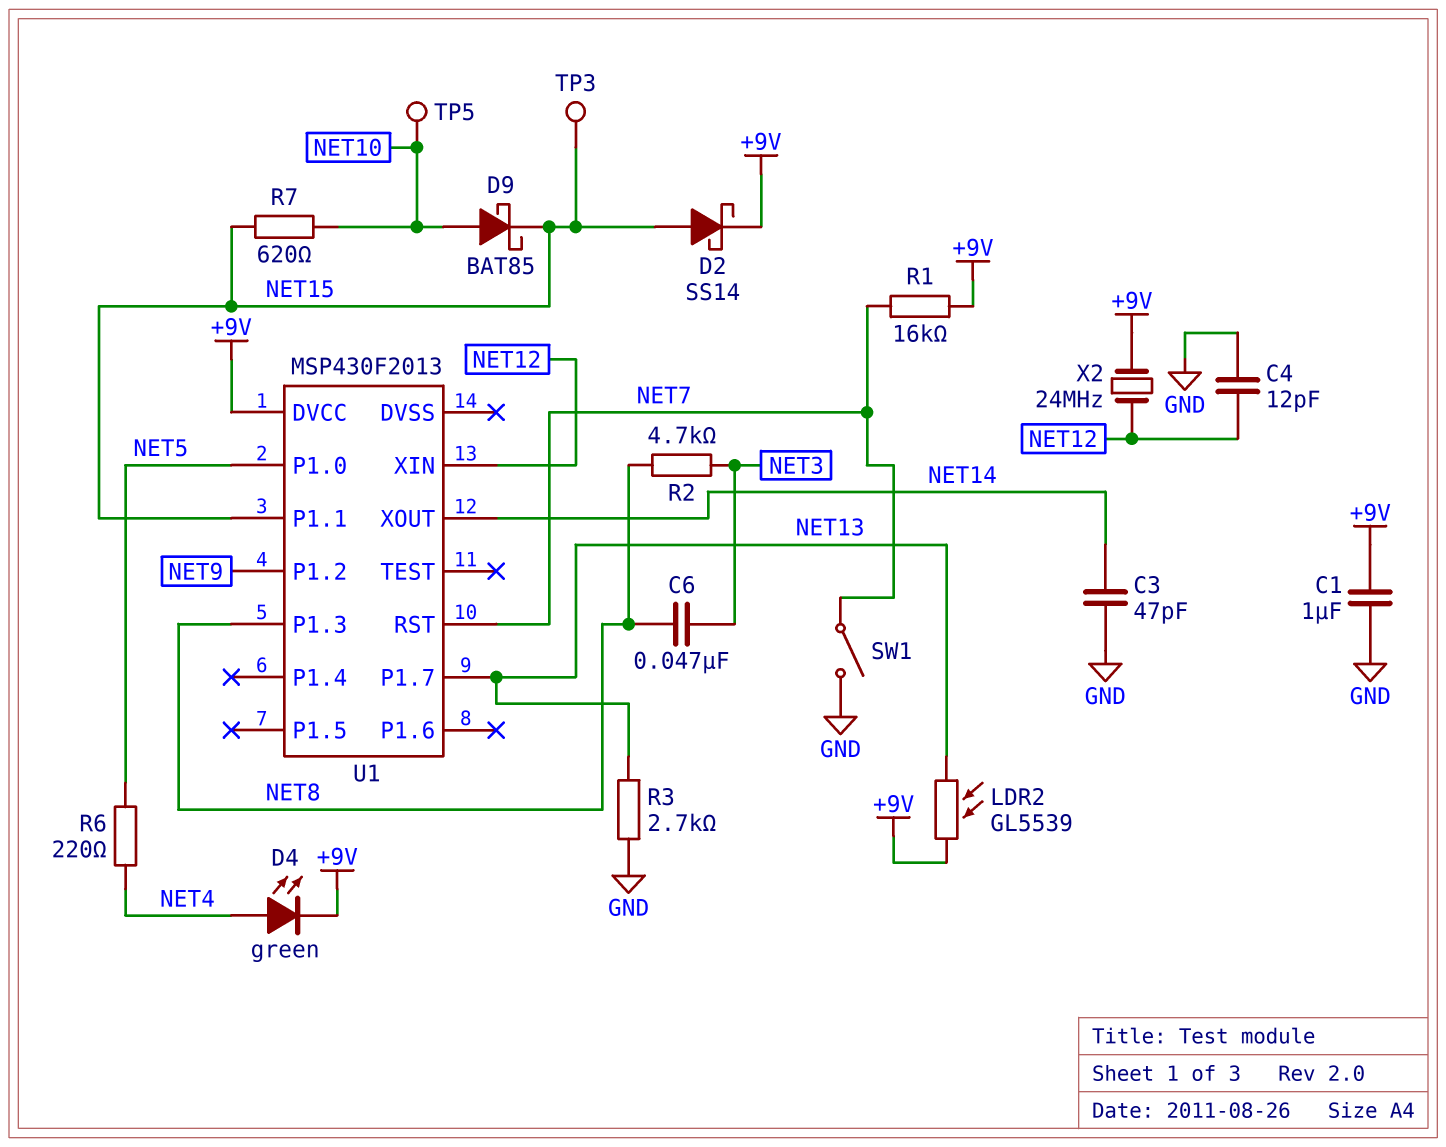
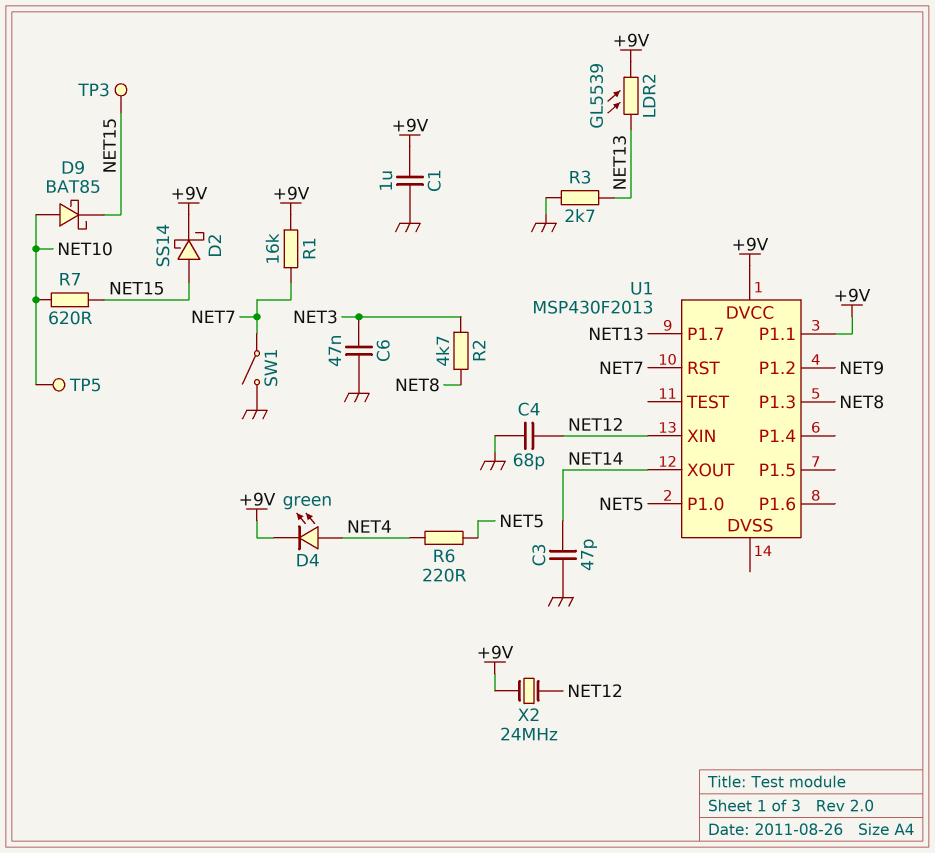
C4: 12pF (GND, NET12) -> 68pF (GND, NET12)
C6: 47nF (NET3, NET8) -> 47nF (GND, NET3)
U1 pin P1.1: NET15 -> +9V

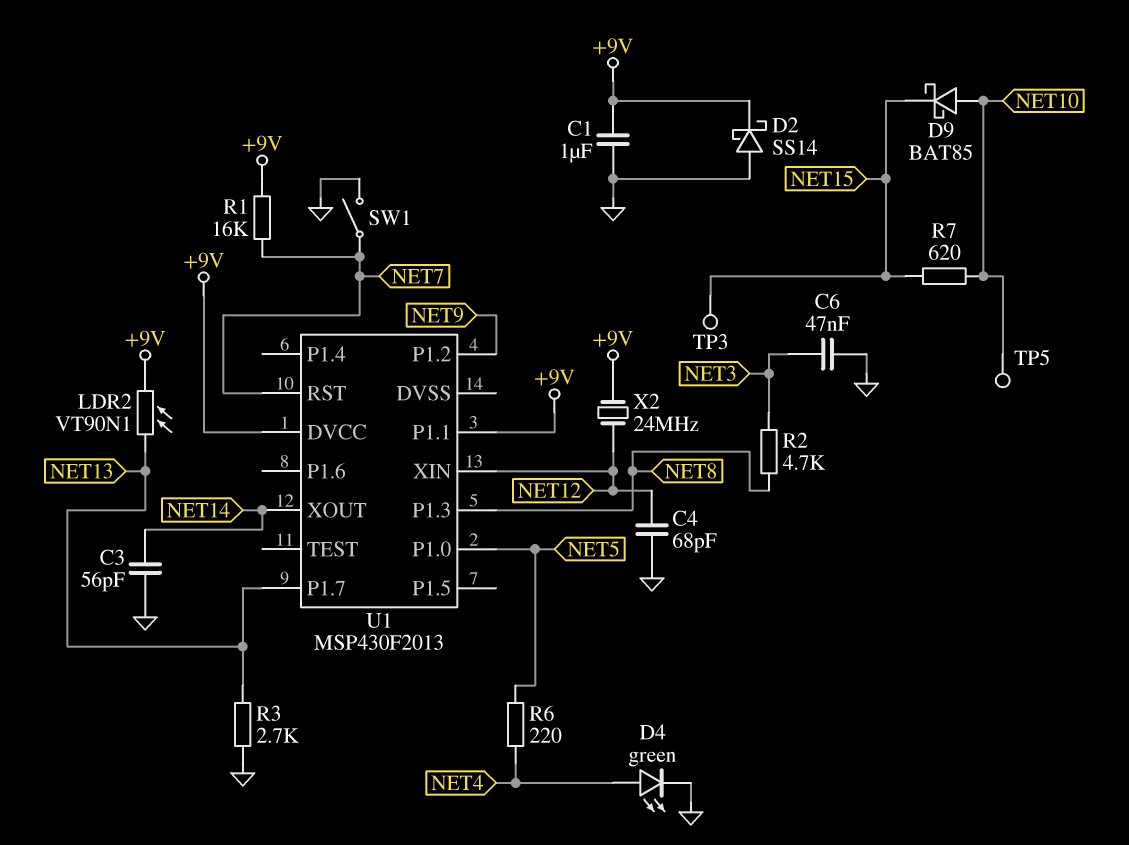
C3: 47pF (GND, NET14) -> 56pF (GND, NET14)
D2: schottky SS14 (A NET15, K +9V) -> schottky SS14 (A GND, K +9V)
D4: LED green (A NET4, K +9V) -> LED green (A NET4, K GND)
LDR2: GL5539 (+9V, NET13) -> VT90N1 (+9V, NET13)

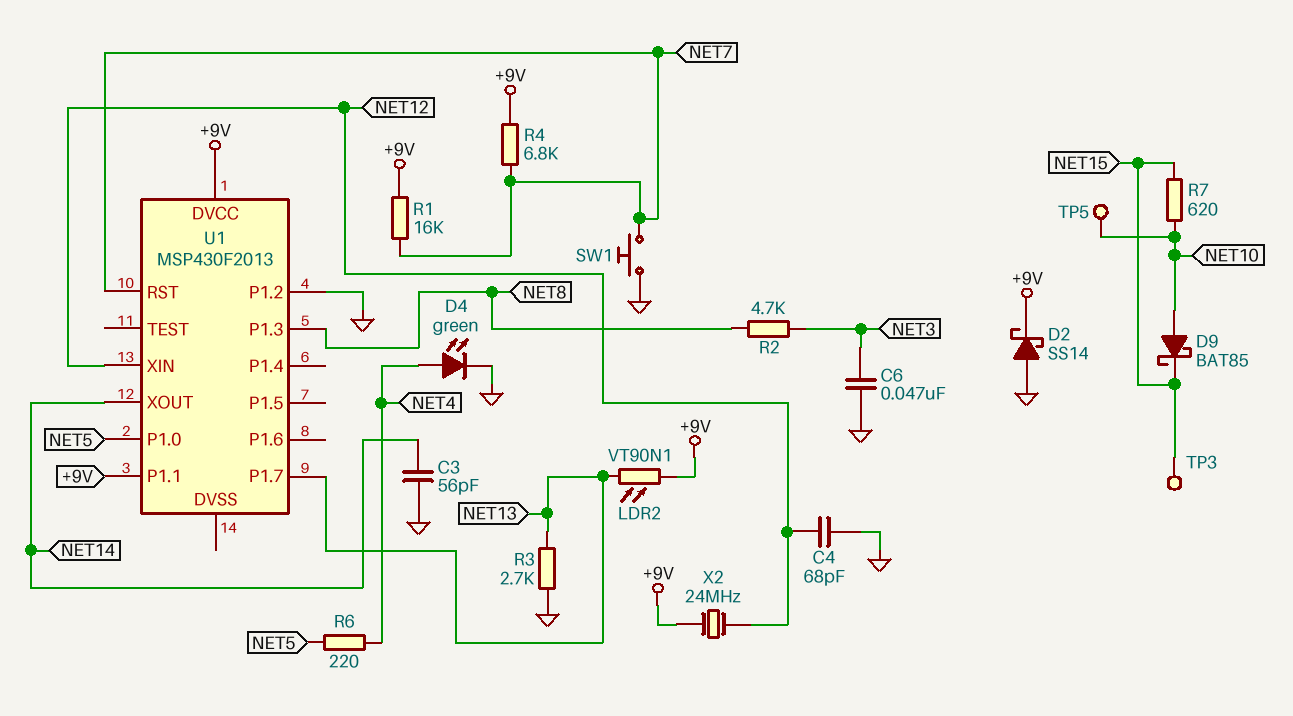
C1: 1uF (+9V, GND) -> none
R4: none -> 6.8k (+9V, NET7)
SW1: switch (GND, NET7) -> button (GND, NET7)
U1 pin P1.2: NET9 -> GND

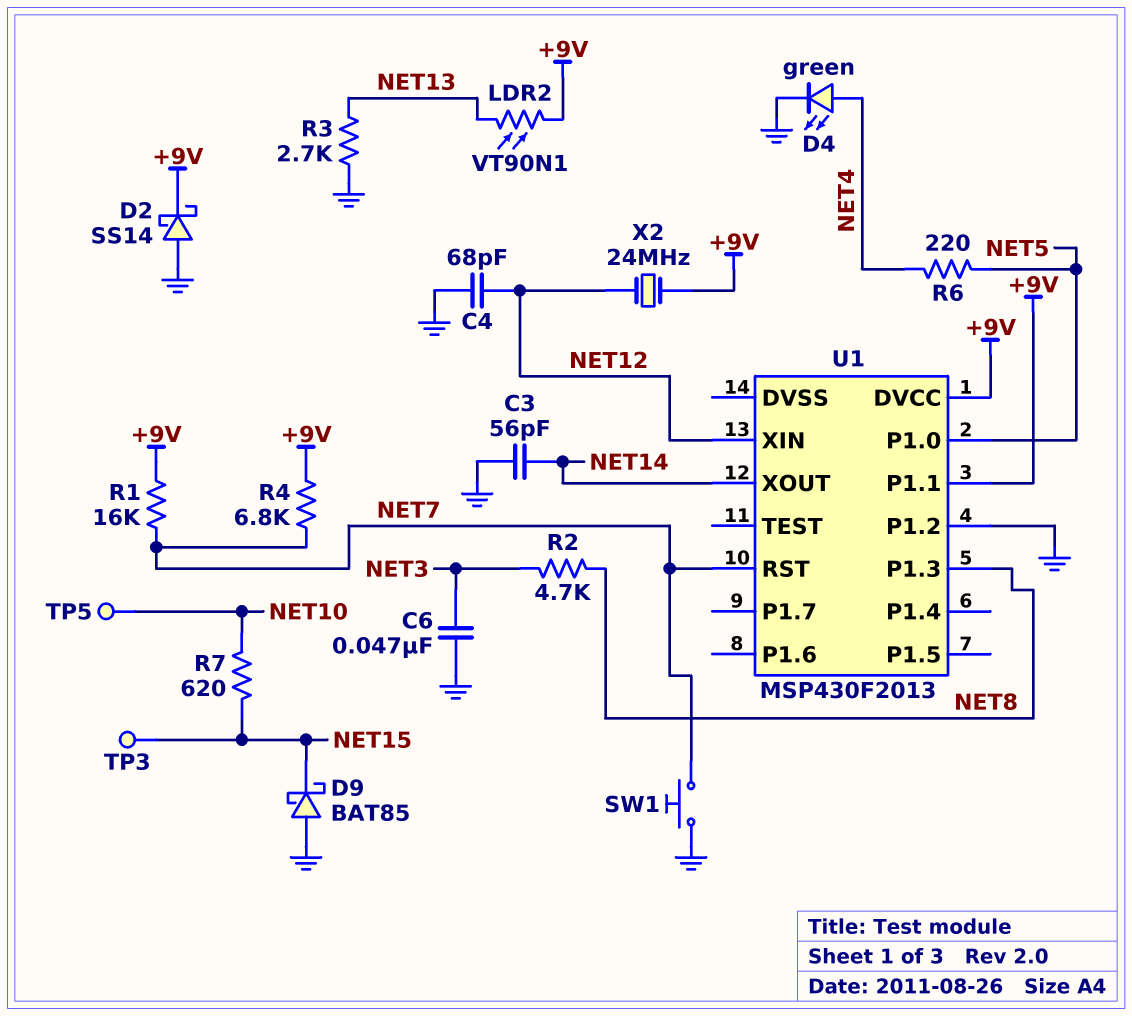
D9: schottky BAT85 (A NET10, K NET15) -> schottky BAT85 (A GND, K NET15)
U1 pin P1.7: NET13 -> none

